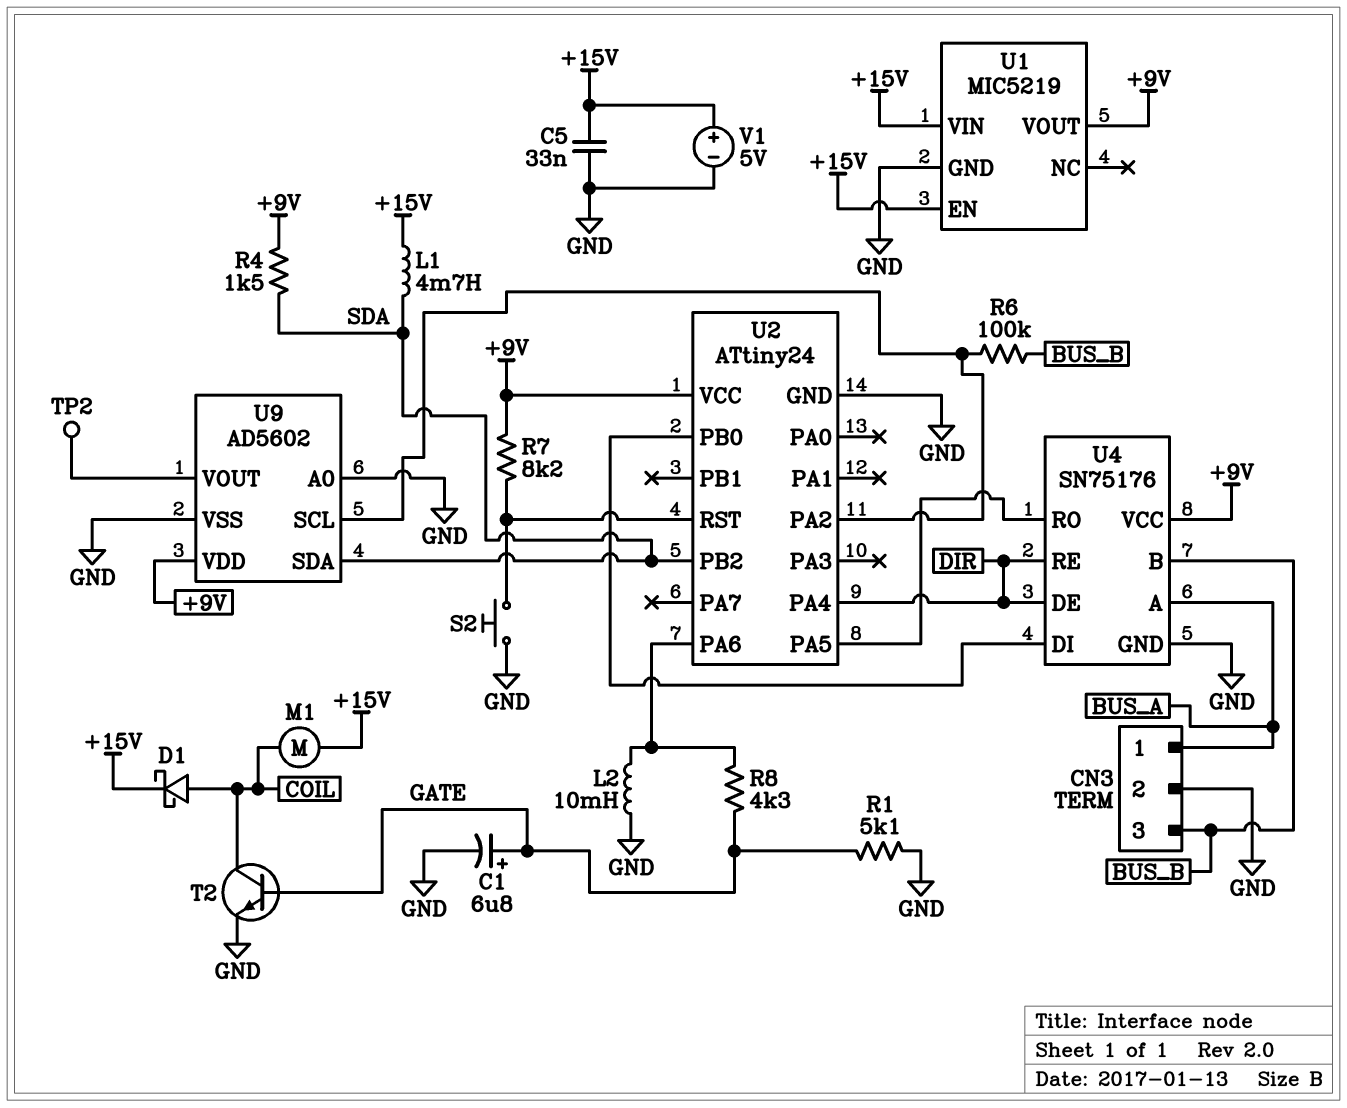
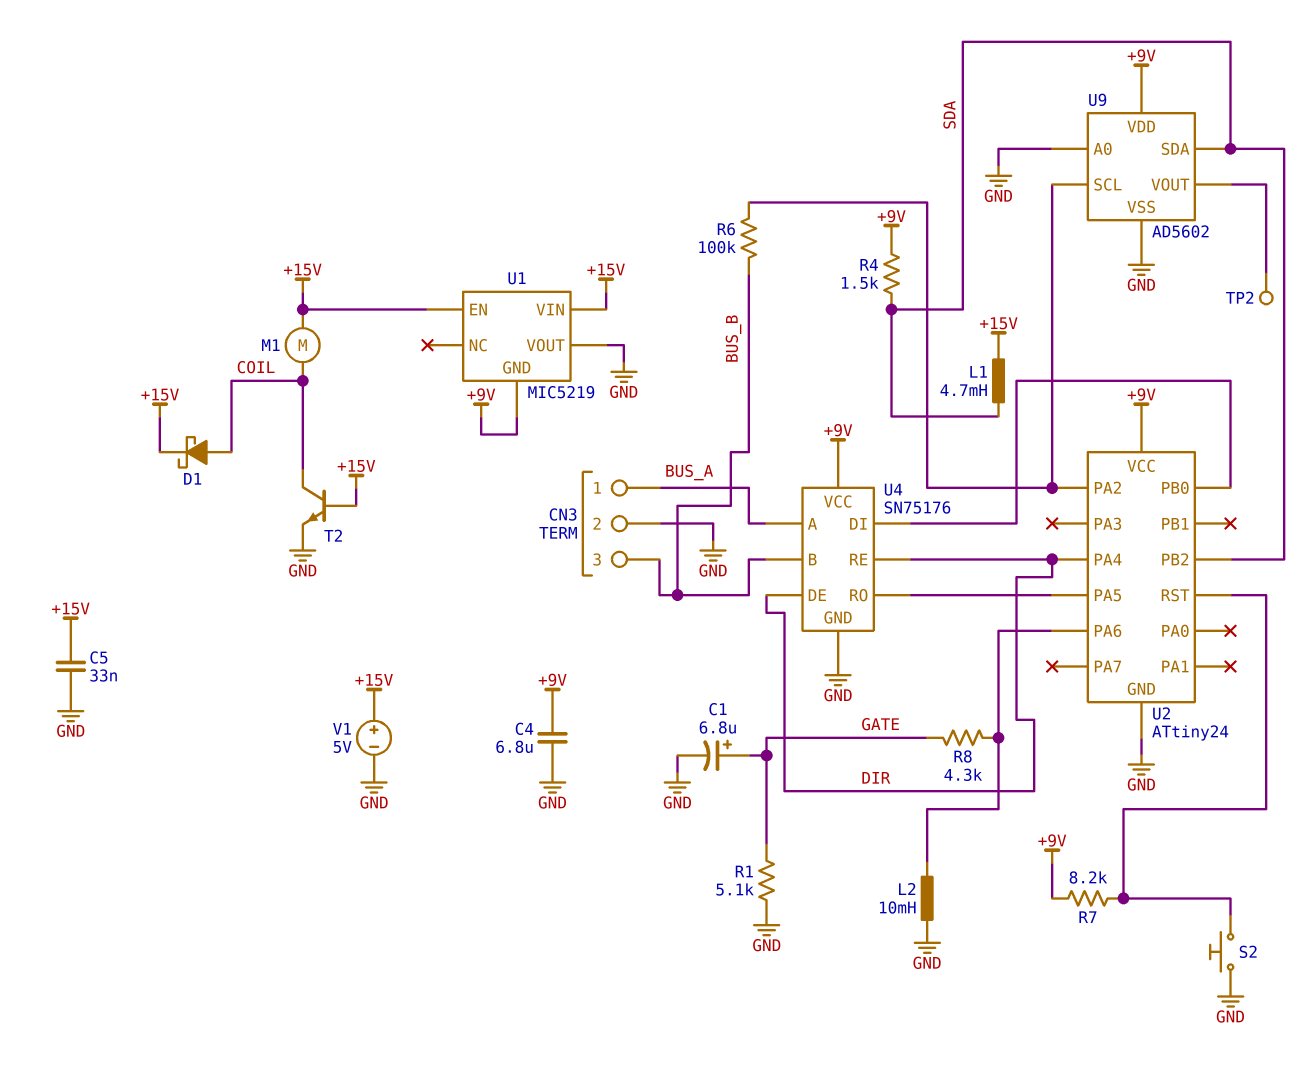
C4: none -> 6.8uF (+9V, GND)
T2: NPN (B GATE, C COIL, E GND) -> NPN (B +15V, C COIL, E GND)
U1 pin GND: GND -> +9V
U1 pin VOUT: +9V -> GND

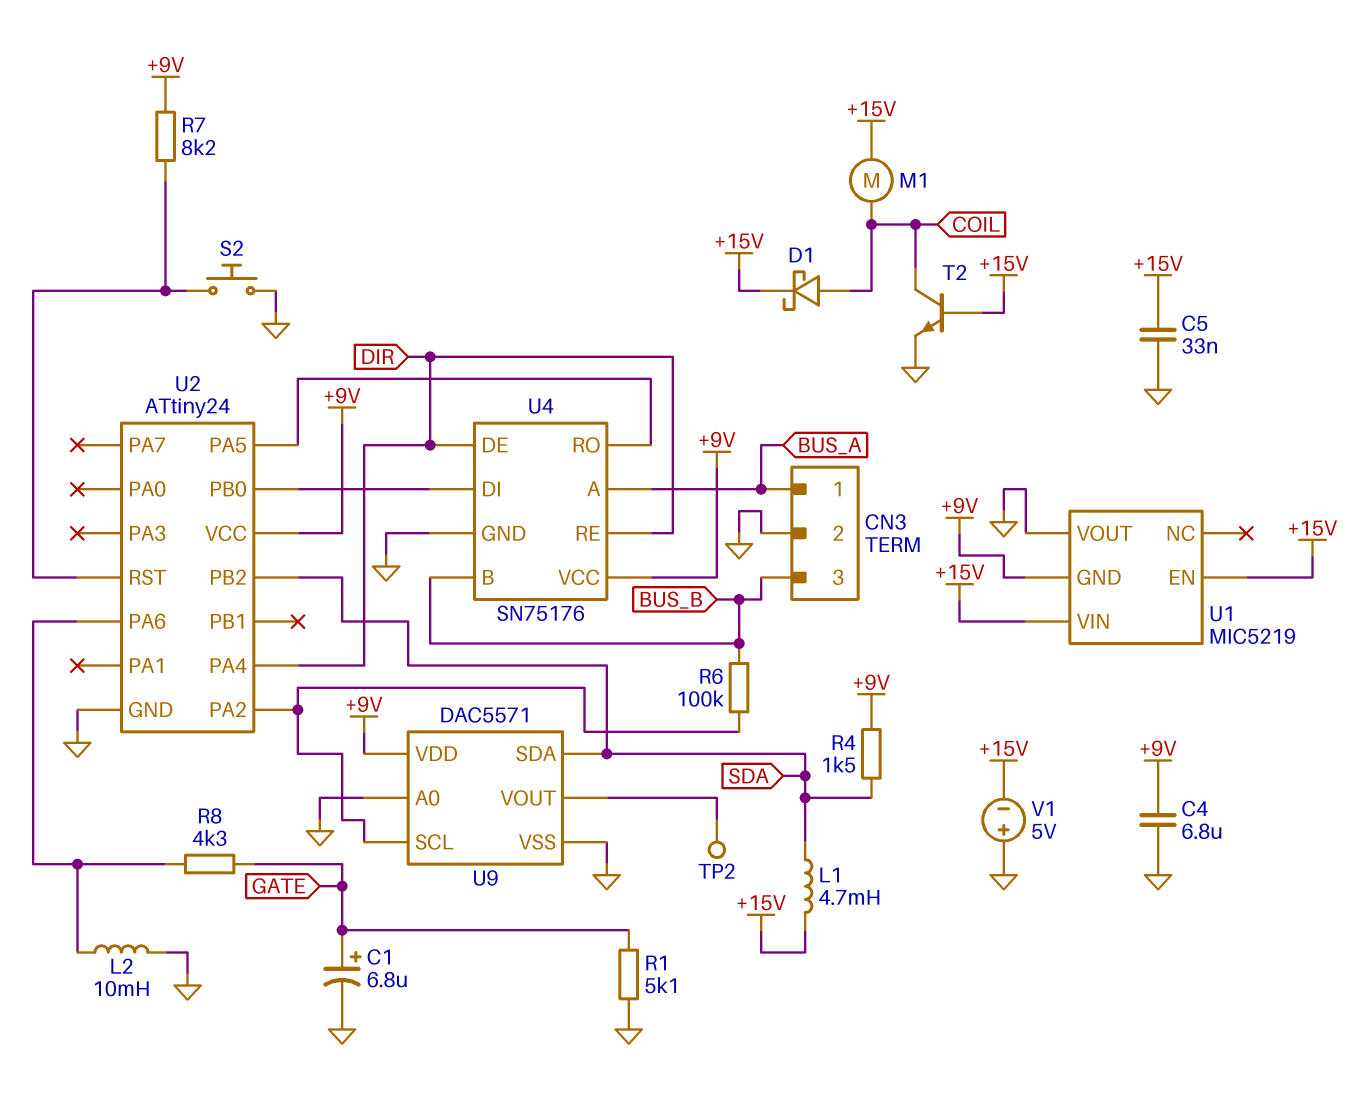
U9: AD5602 -> DAC5571
V1: 5V (plus +15V, minus GND) -> 5V (plus GND, minus +15V)

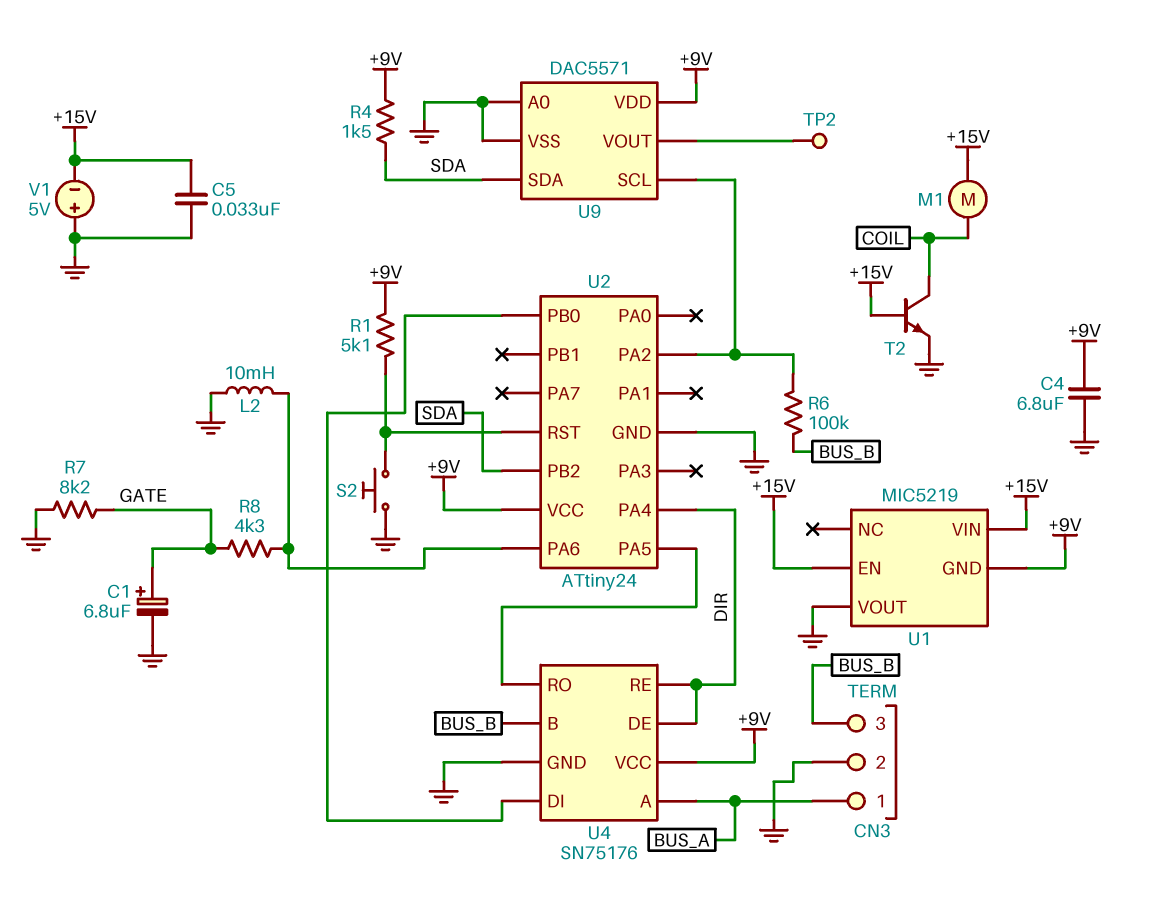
D1: schottky (A COIL, K +15V) -> none
L1: 4.7mH (+15V, SDA) -> none
R1: 5.1k (GATE, GND) -> 5.1k (+9V, U2/RST)
R7: 8.2k (+9V, U2/RST) -> 8.2k (GATE, GND)

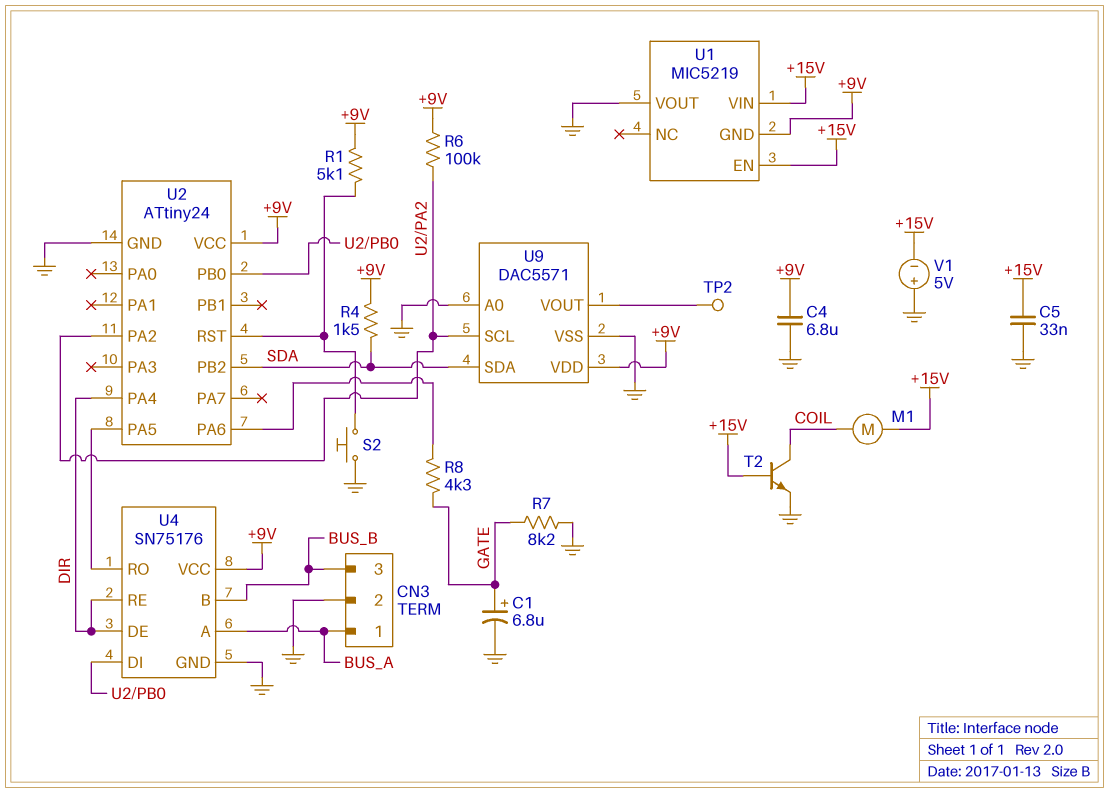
L2: 10mH (GND, U2/PA6) -> none
R6: 100k (BUS_B, U2/PA2) -> 100k (+9V, U2/PA2)

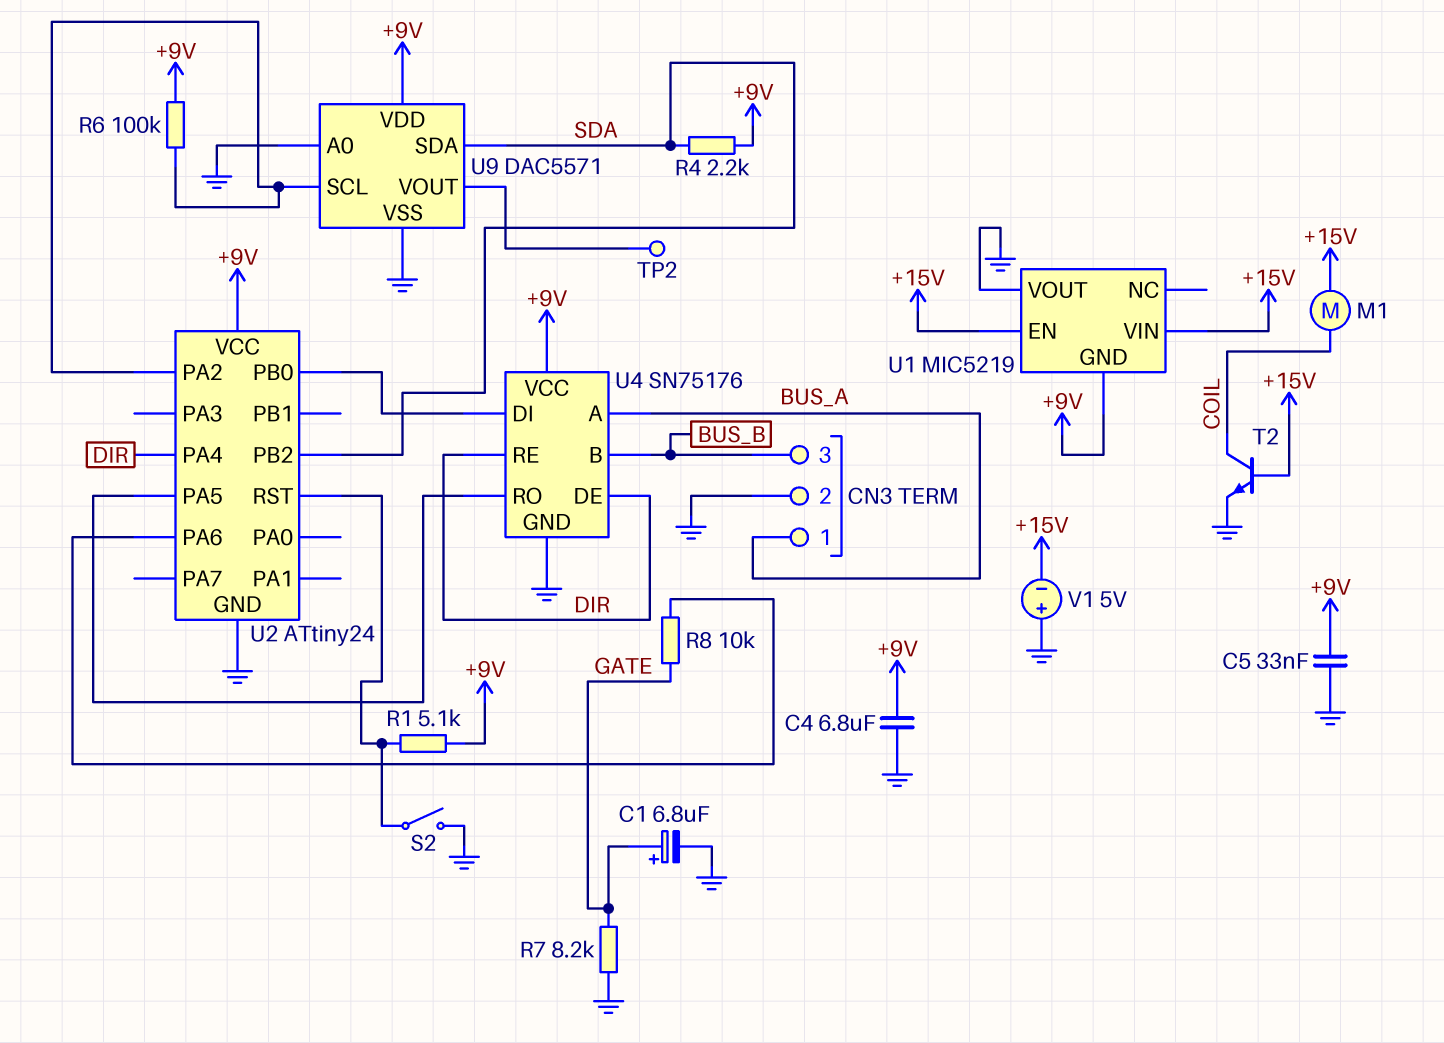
C5: 33nF (+15V, GND) -> 33nF (+9V, GND)
R4: 1.5k (+9V, SDA) -> 2.2k (+9V, SDA)
R8: 4.3k (GATE, U2/PA6) -> 10k (GATE, U2/PA6)
S2: button (GND, U2/RST) -> switch (GND, U2/RST)

